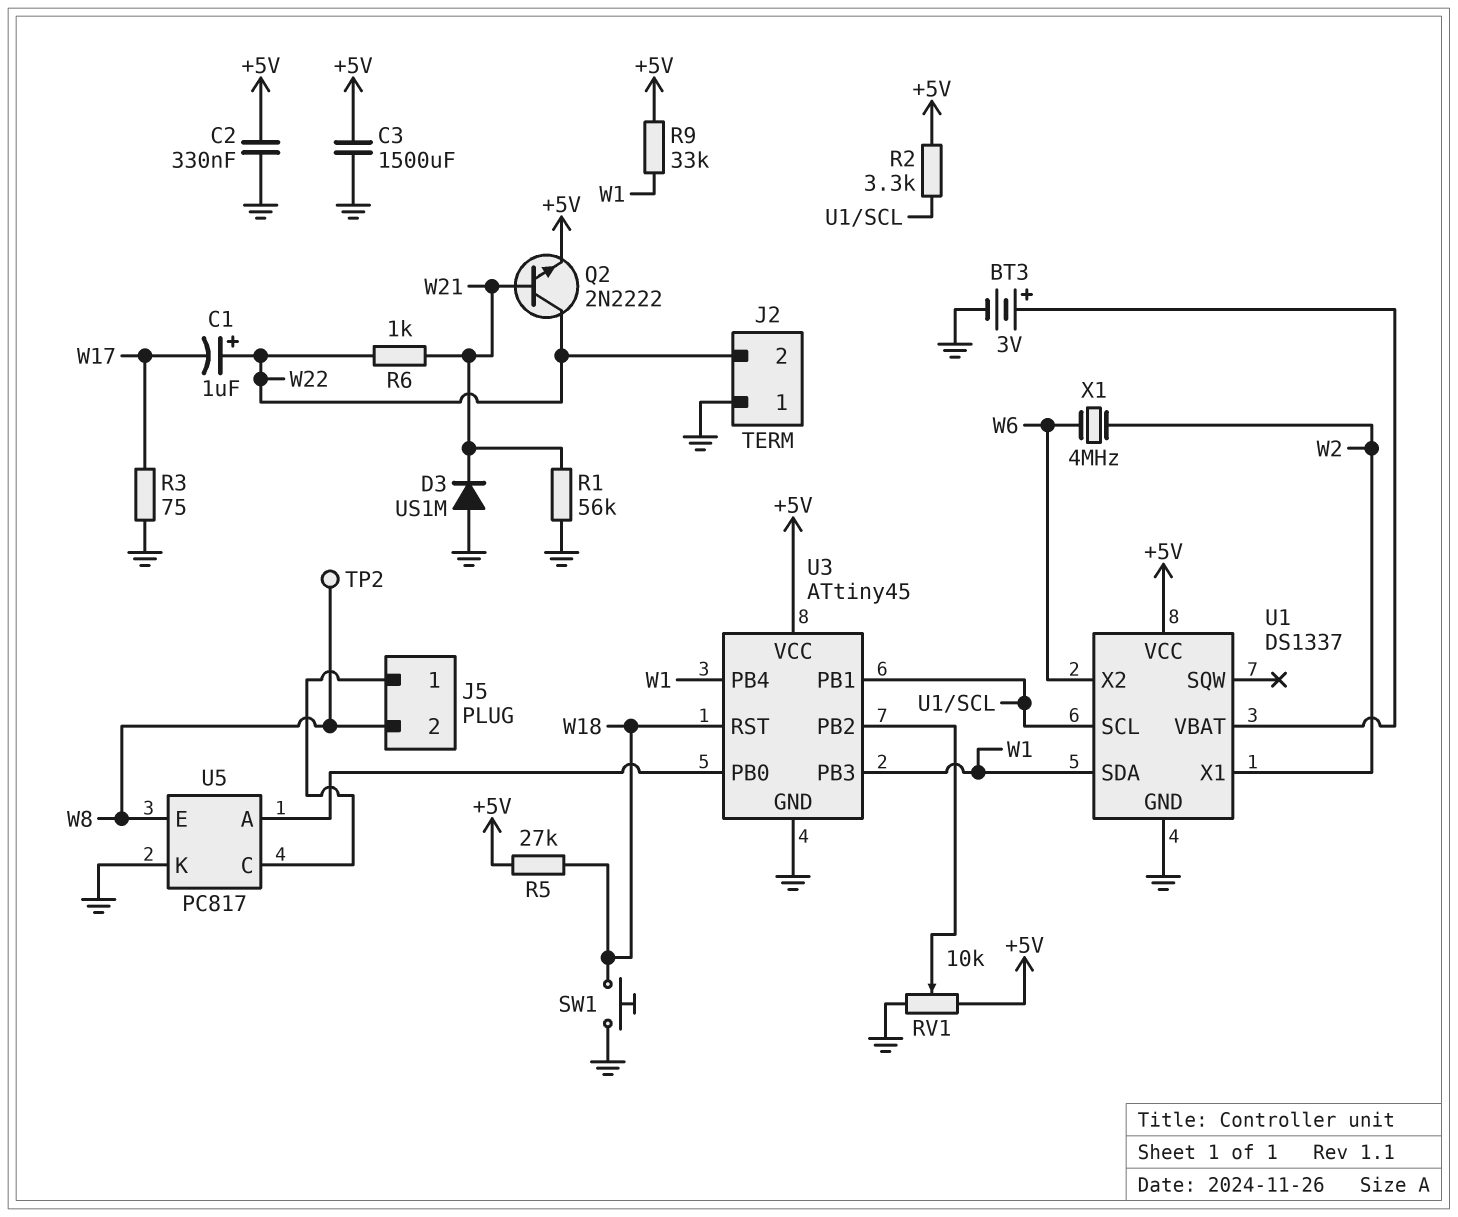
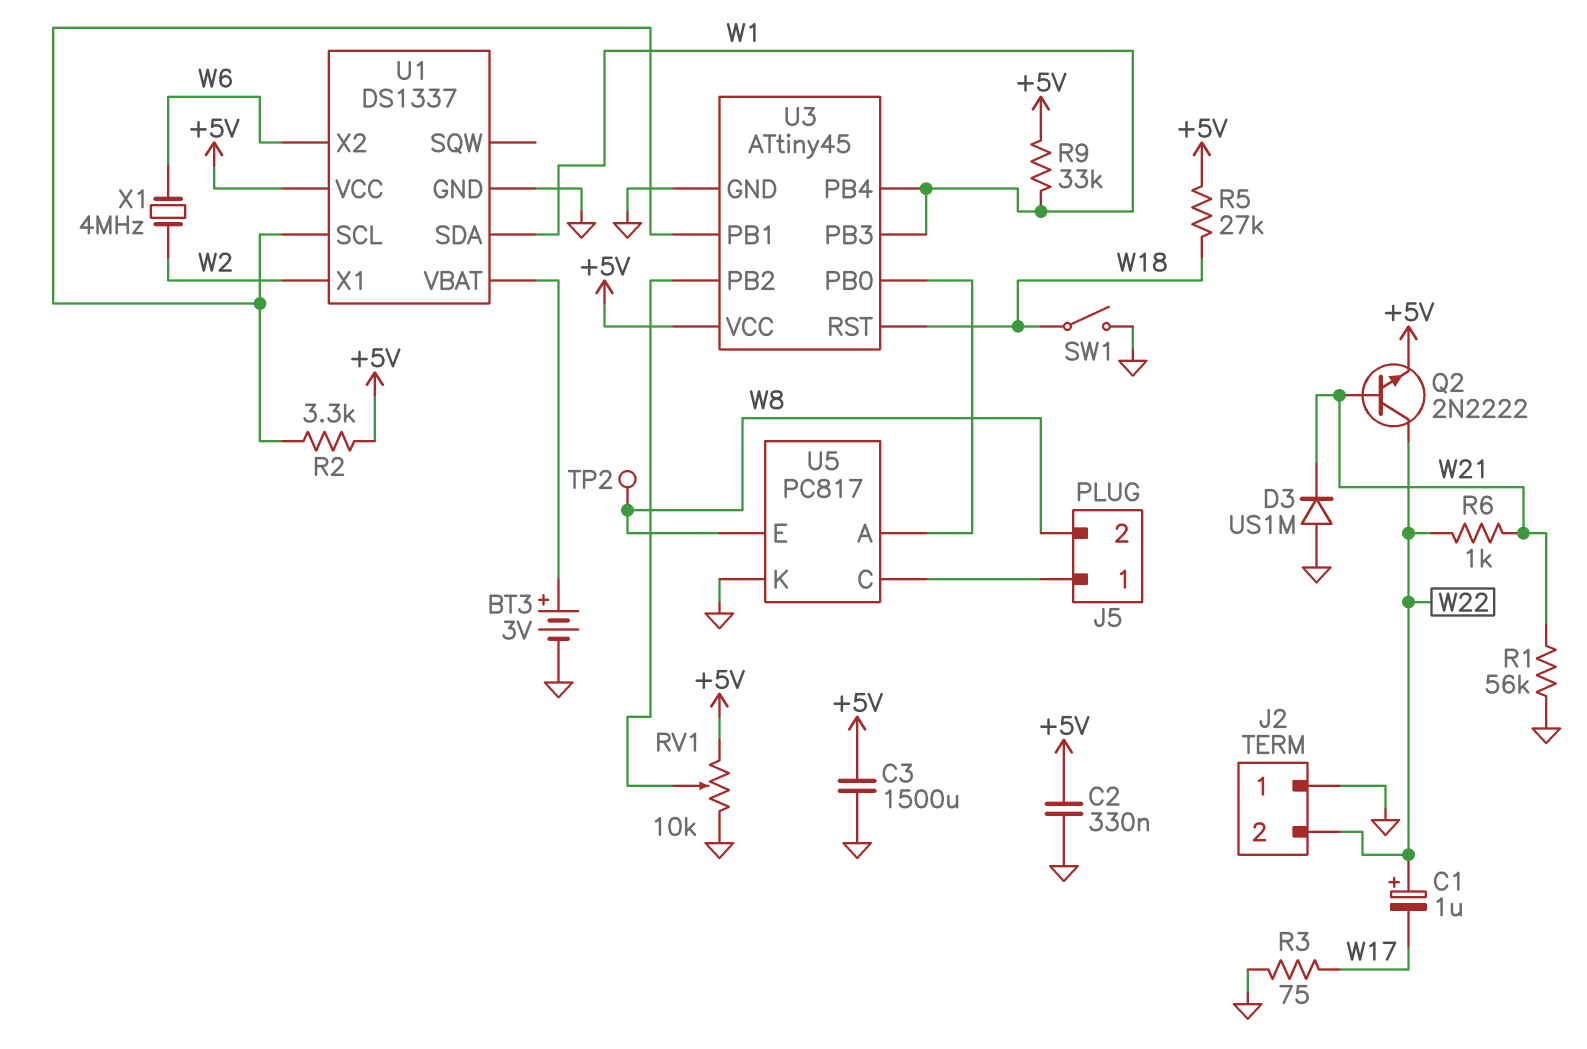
SW1: button (GND, W18) -> switch (GND, W18)

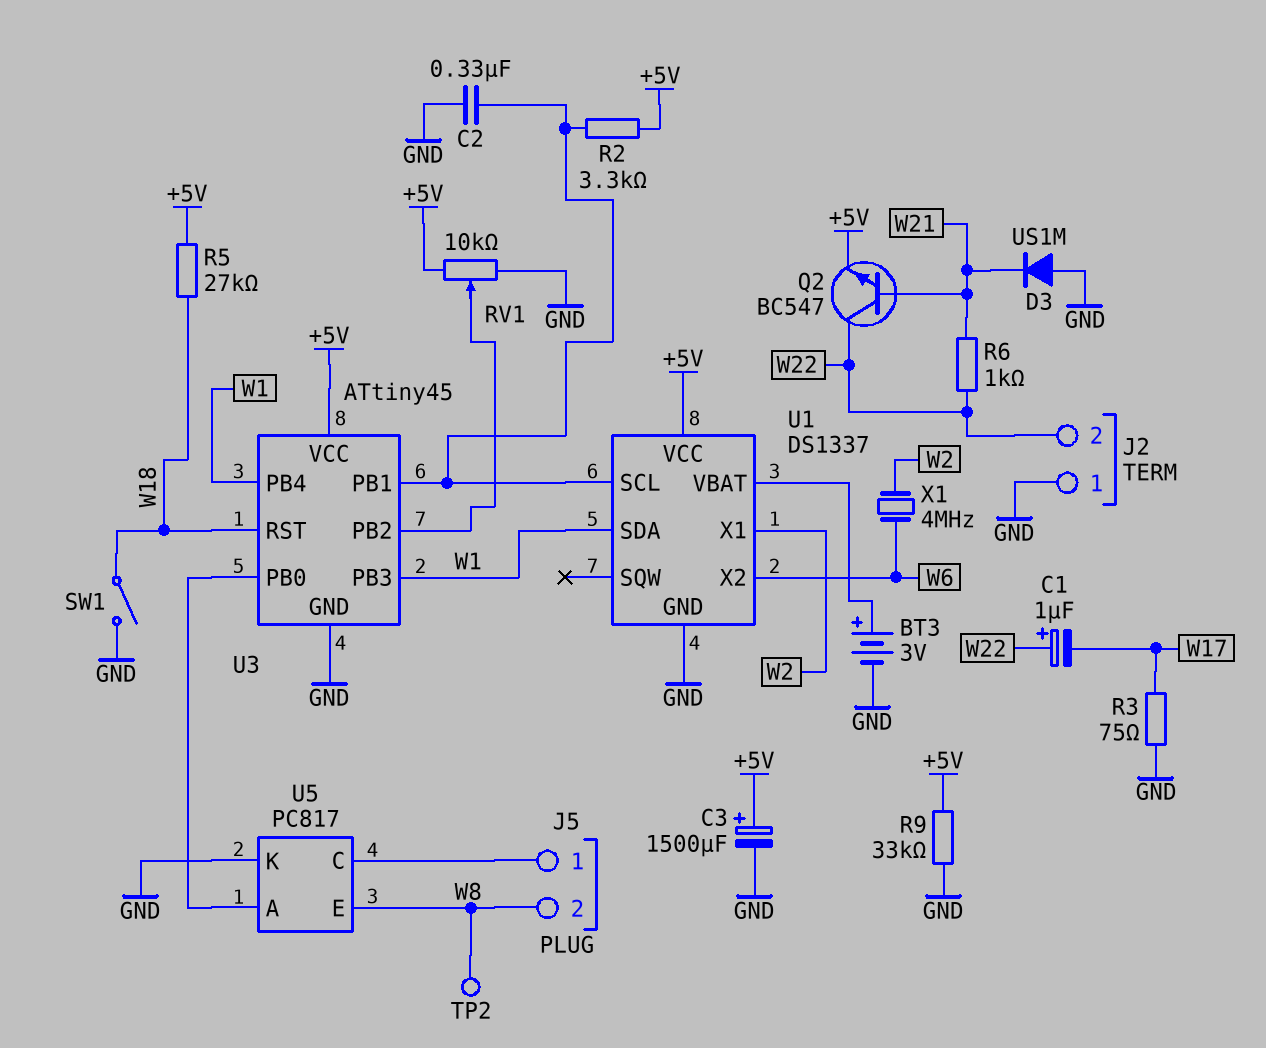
C2: 330nF (+5V, GND) -> 330nF (GND, U1/SCL)
C3: 1500uF (+5V, GND) -> 1500uF (plus +5V, minus GND)
Q2: NPN 2N2222 (B W21, C W22, E +5V) -> NPN BC547 (B W21, C W22, E +5V)
R1: 56k (GND, W21) -> none
R9: 33k (+5V, W1) -> 33k (+5V, GND)

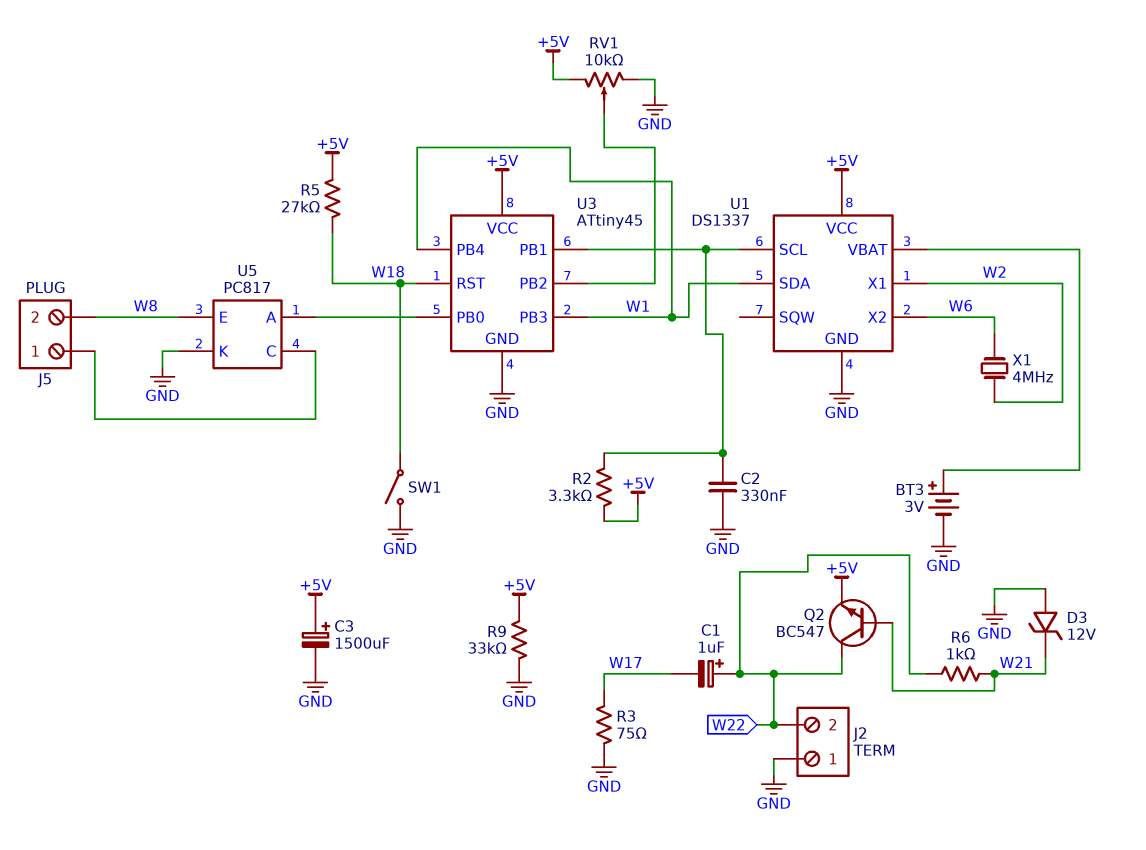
D3: diode US1M (A GND, K W21) -> zener 12V (A GND, K W21)
TP2: test point (W8) -> none

